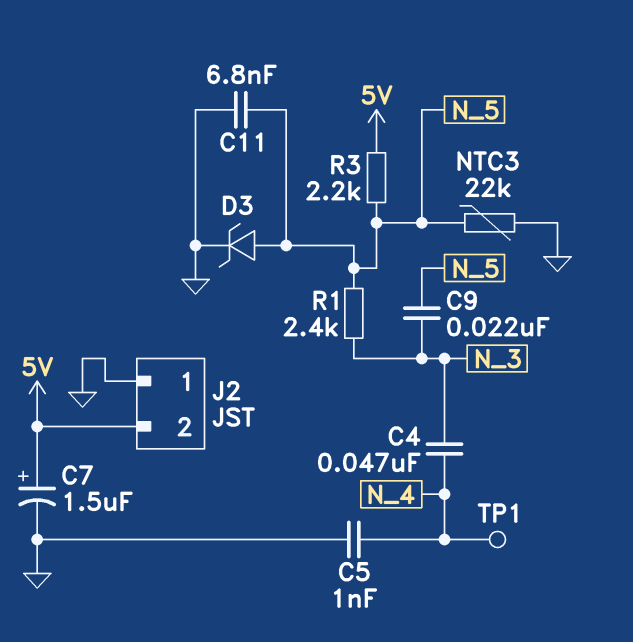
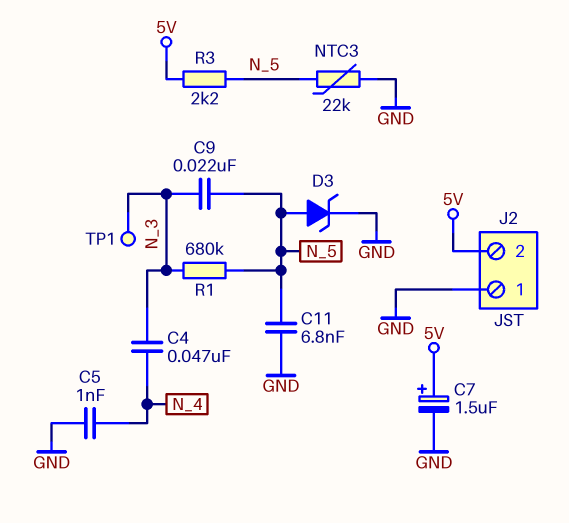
R1: 2.4k (N_3, N_5) -> 680k (N_3, N_5)
TP1: test point (N_4) -> test point (N_3)

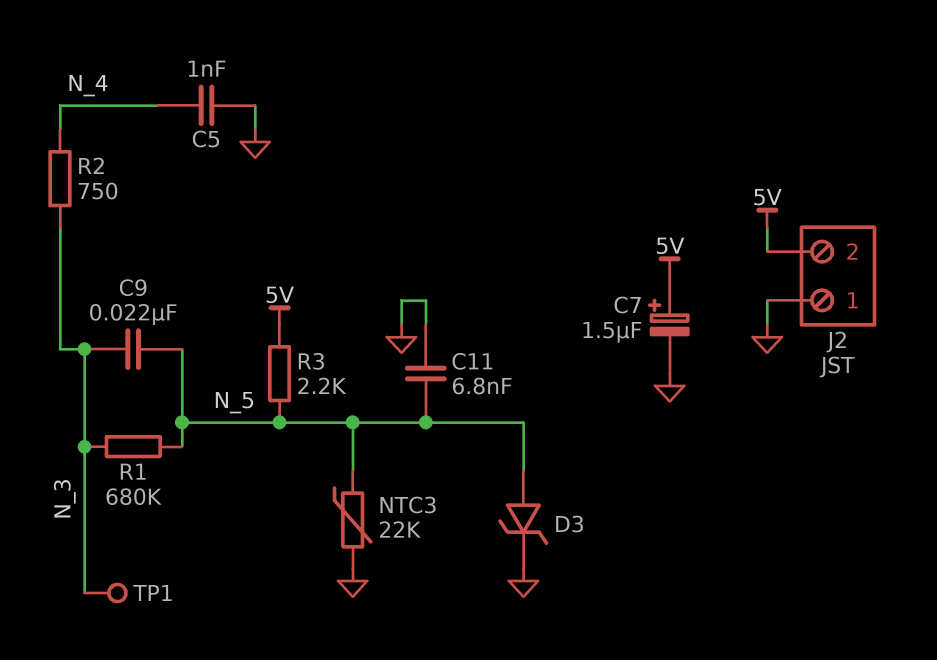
C4: 47nF (N_3, N_4) -> none
R2: none -> 750 (N_3, N_4)

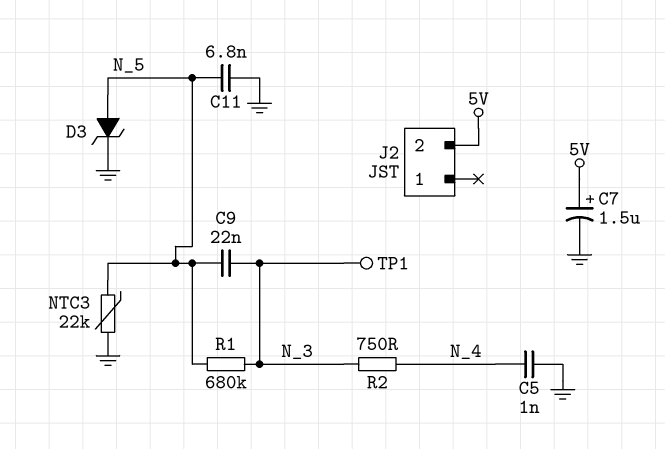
J2 pin 1: GND -> none
R3: 2.2k (5V, N_5) -> none

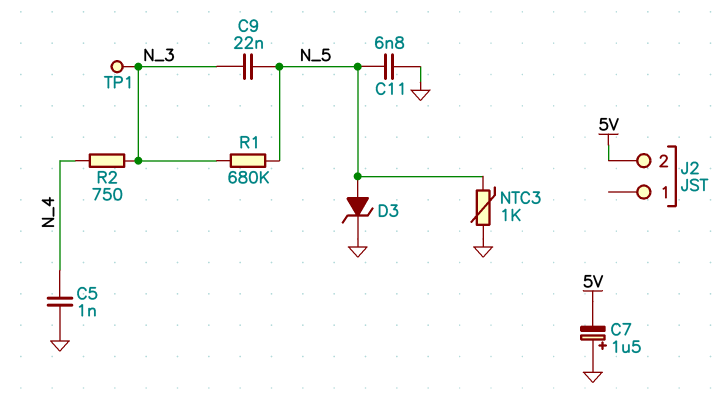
C7: 1.5uF (plus 5V, minus GND) -> 1.5uF (plus GND, minus 5V)
NTC3: 22k (GND, N_5) -> 1k (GND, N_5)

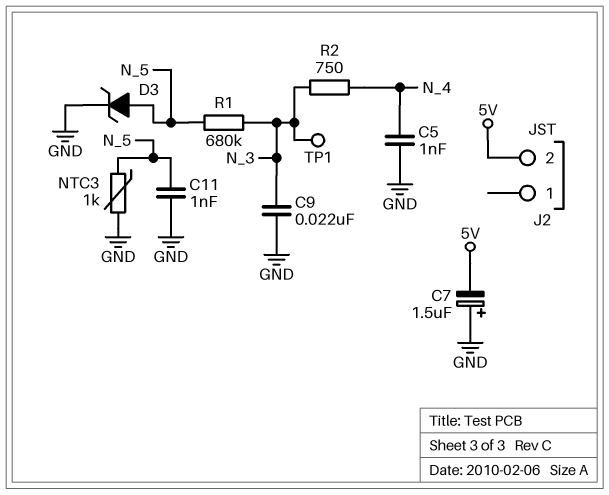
C9: 22nF (N_3, N_5) -> 22nF (GND, N_3)
C11: 6.8nF (GND, N_5) -> 1nF (GND, N_5)

